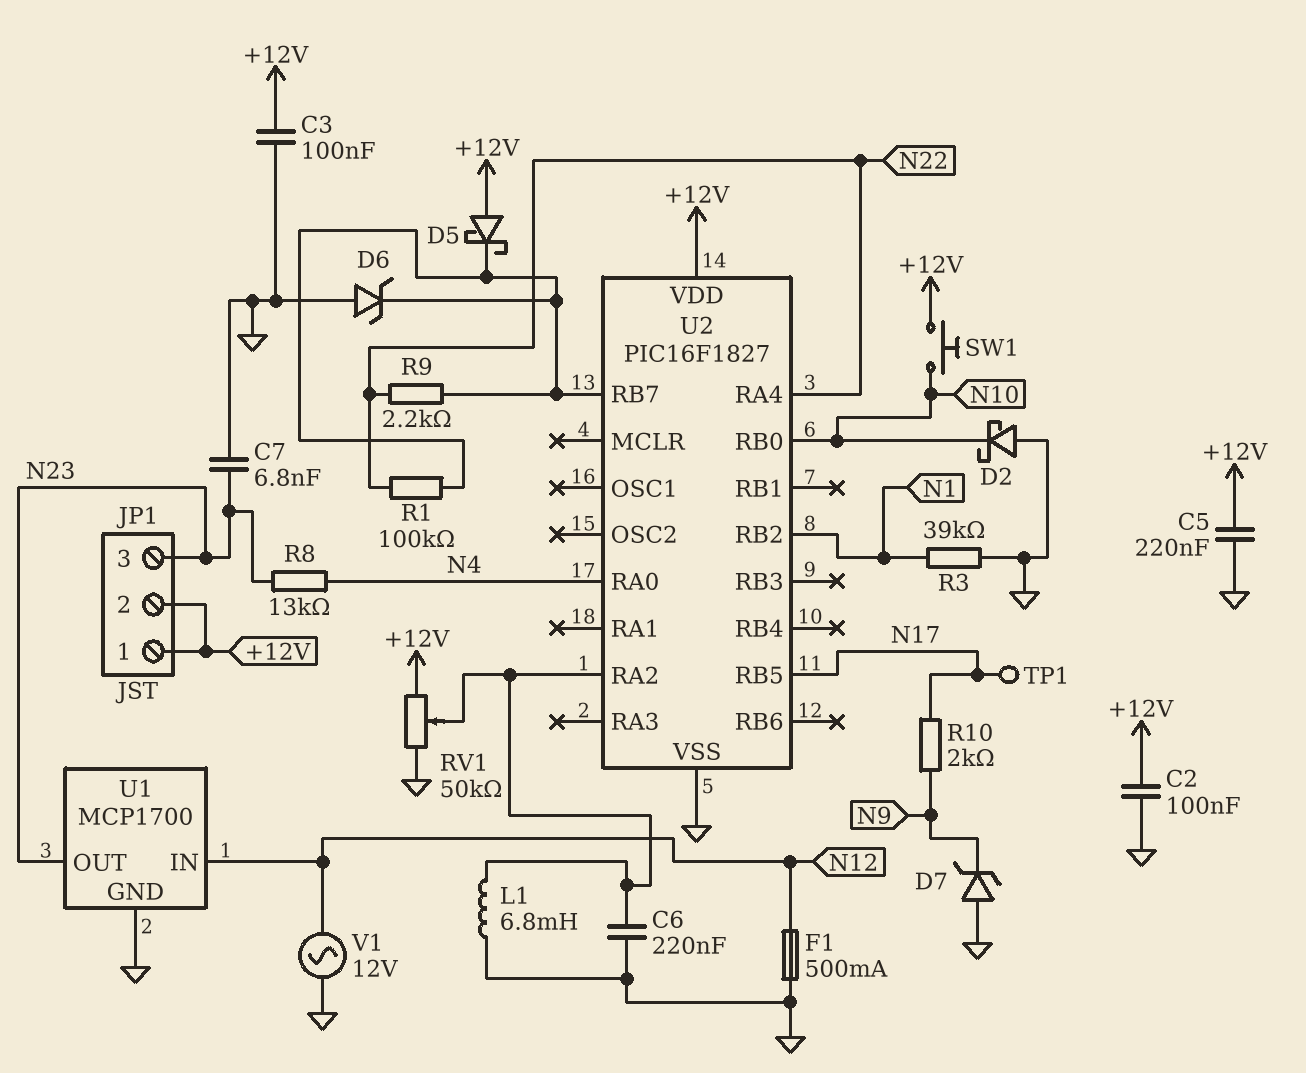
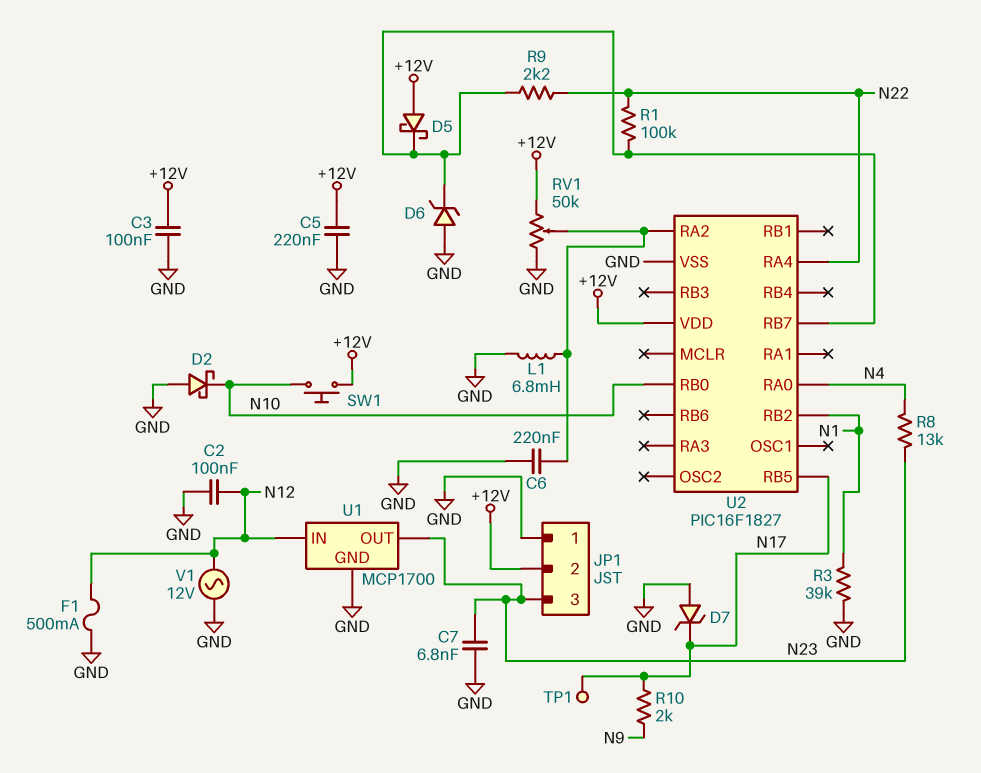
C2: 100nF (+12V, GND) -> 100nF (GND, N12)
D7: zener (A GND, K N9) -> zener (A GND, K N17)
JP1 pin 1: +12V -> GND

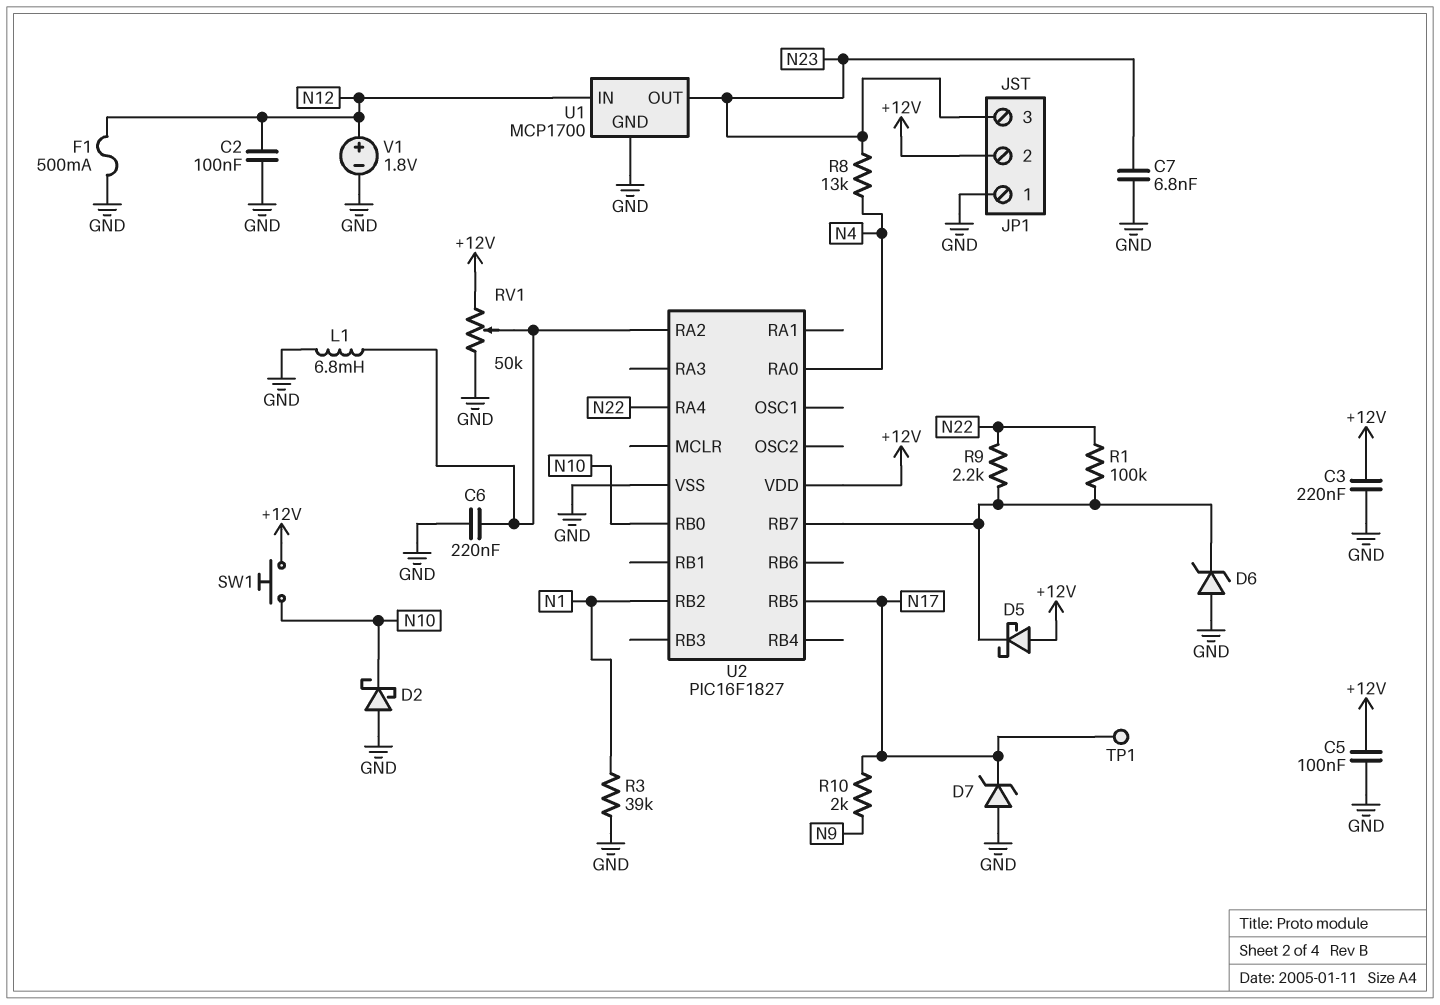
C3: 100nF (+12V, GND) -> 220nF (+12V, GND)
C5: 220nF (+12V, GND) -> 100nF (+12V, GND)
V1: AC 12V (GND, N12) -> 1.8V (plus N12, minus GND)

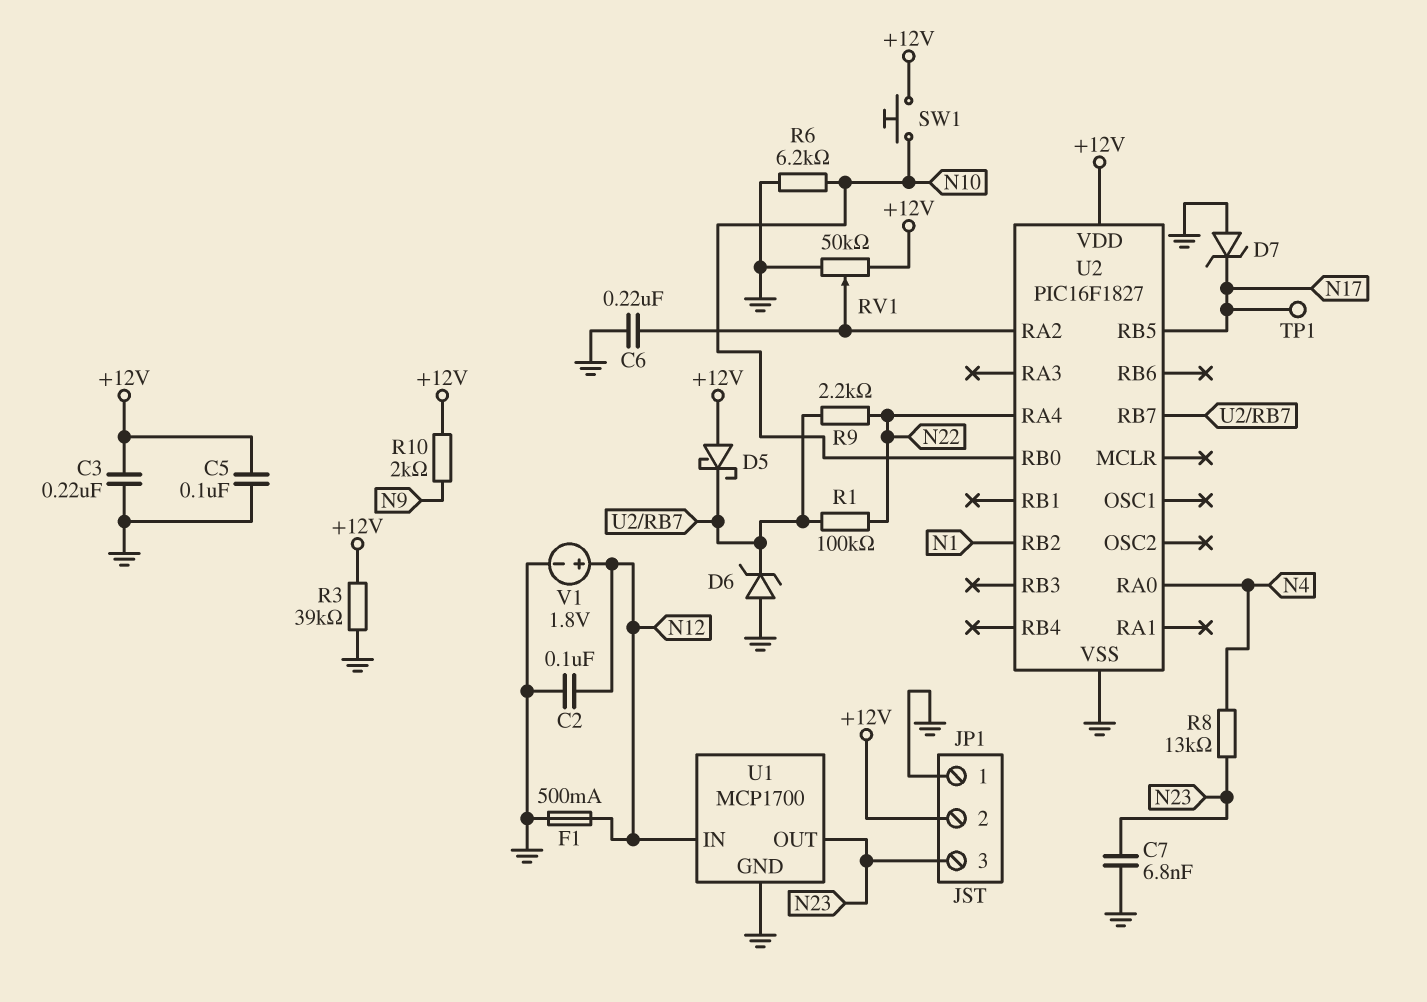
D2: schottky (A GND, K N10) -> none
L1: 6.8mH (GND, U2/RA2) -> none
R3: 39k (GND, N1) -> 39k (+12V, GND)
R6: none -> 6.2k (GND, N10)
R10: 2k (N9, N17) -> 2k (+12V, N9)

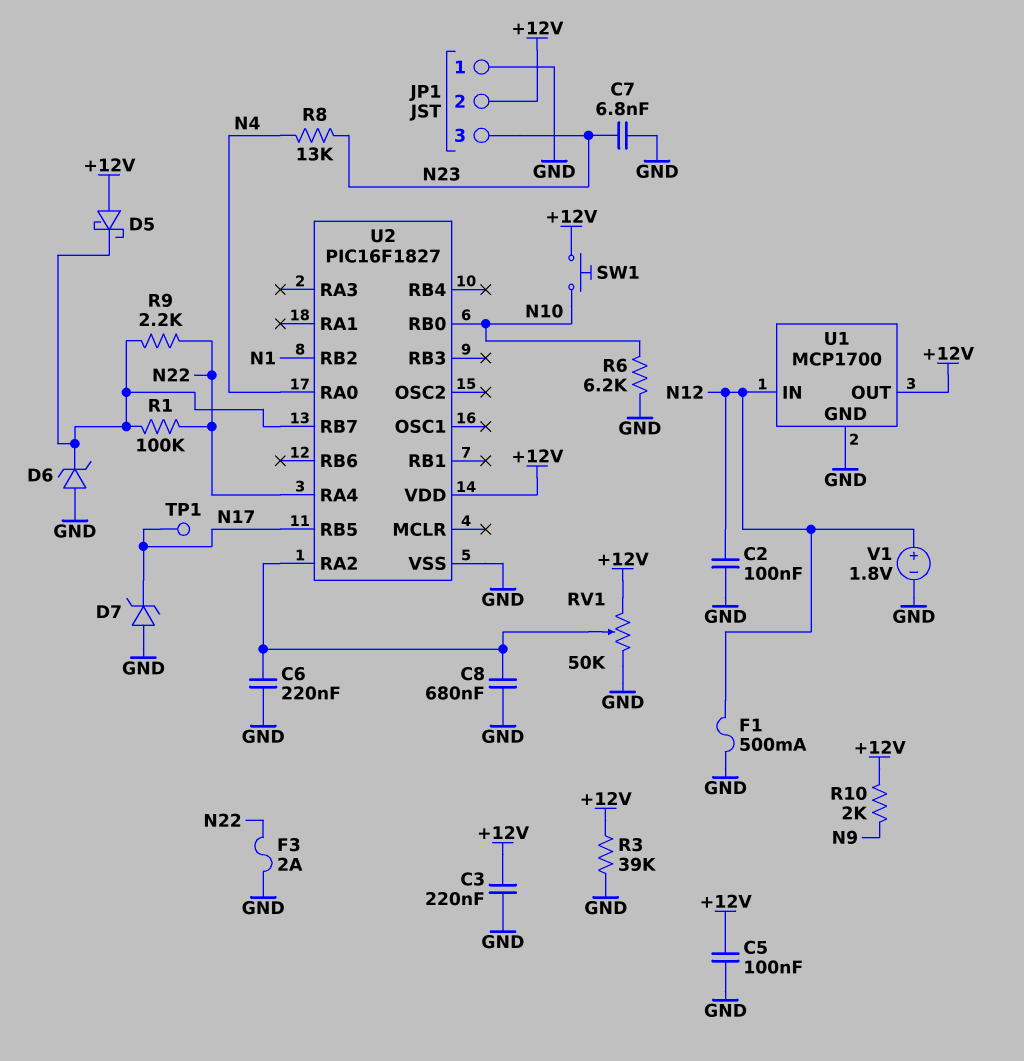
C8: none -> 680nF (GND, U2/RA2)
F3: none -> 2A (GND, N22)
U1 pin OUT: N23 -> +12V

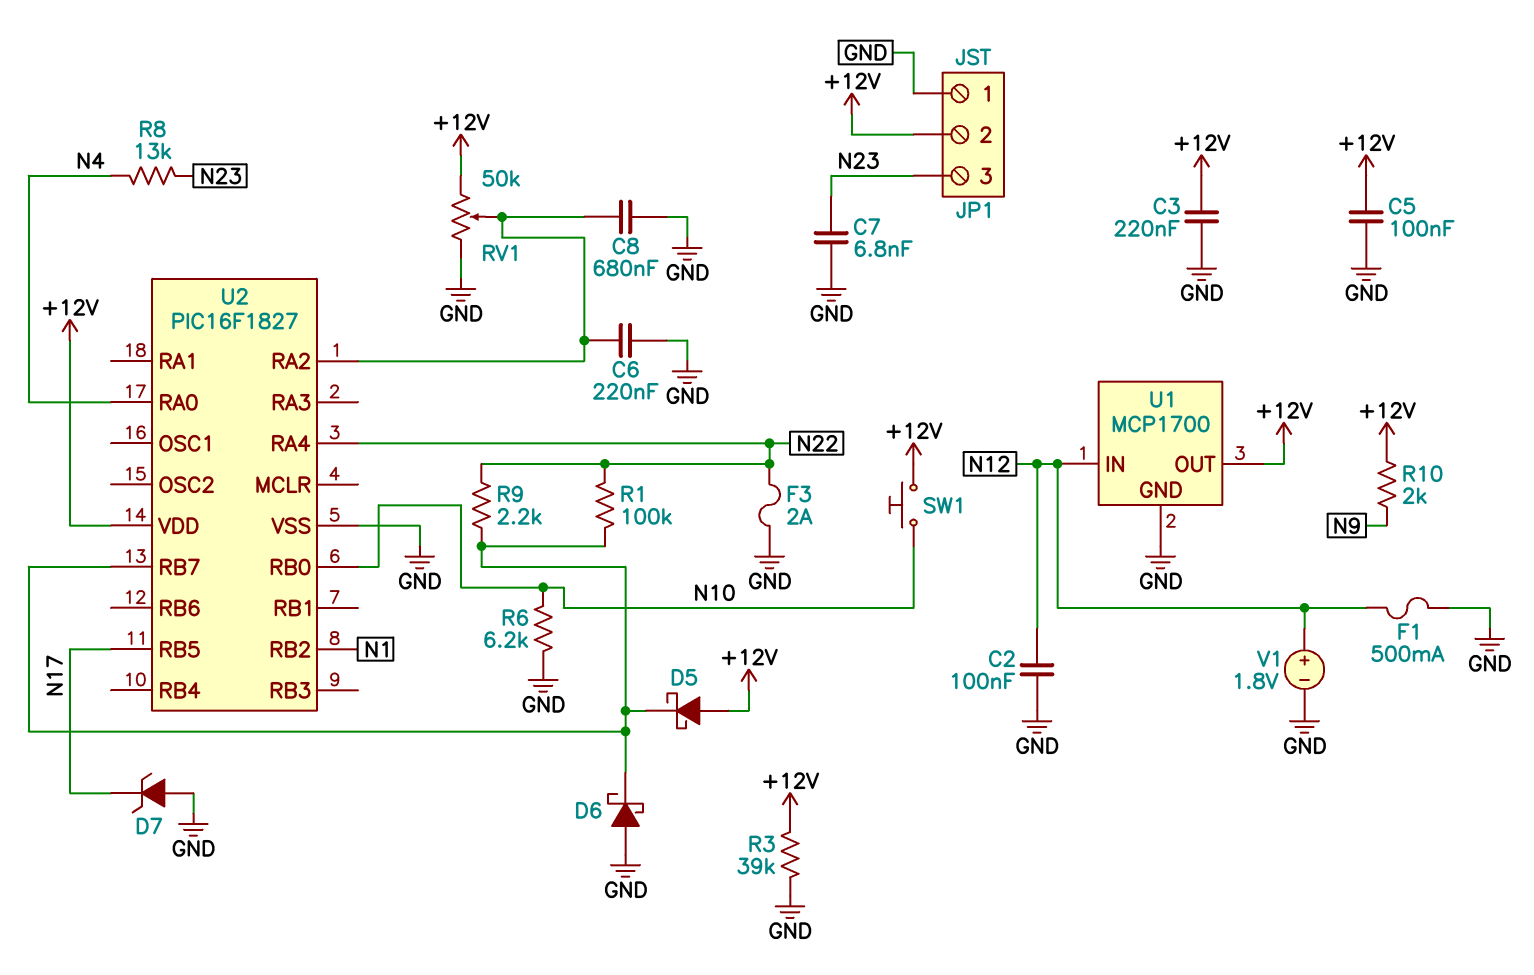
D6: zener (A GND, K U2/RB7) -> schottky (A GND, K U2/RB7)
TP1: test point (N17) -> none

